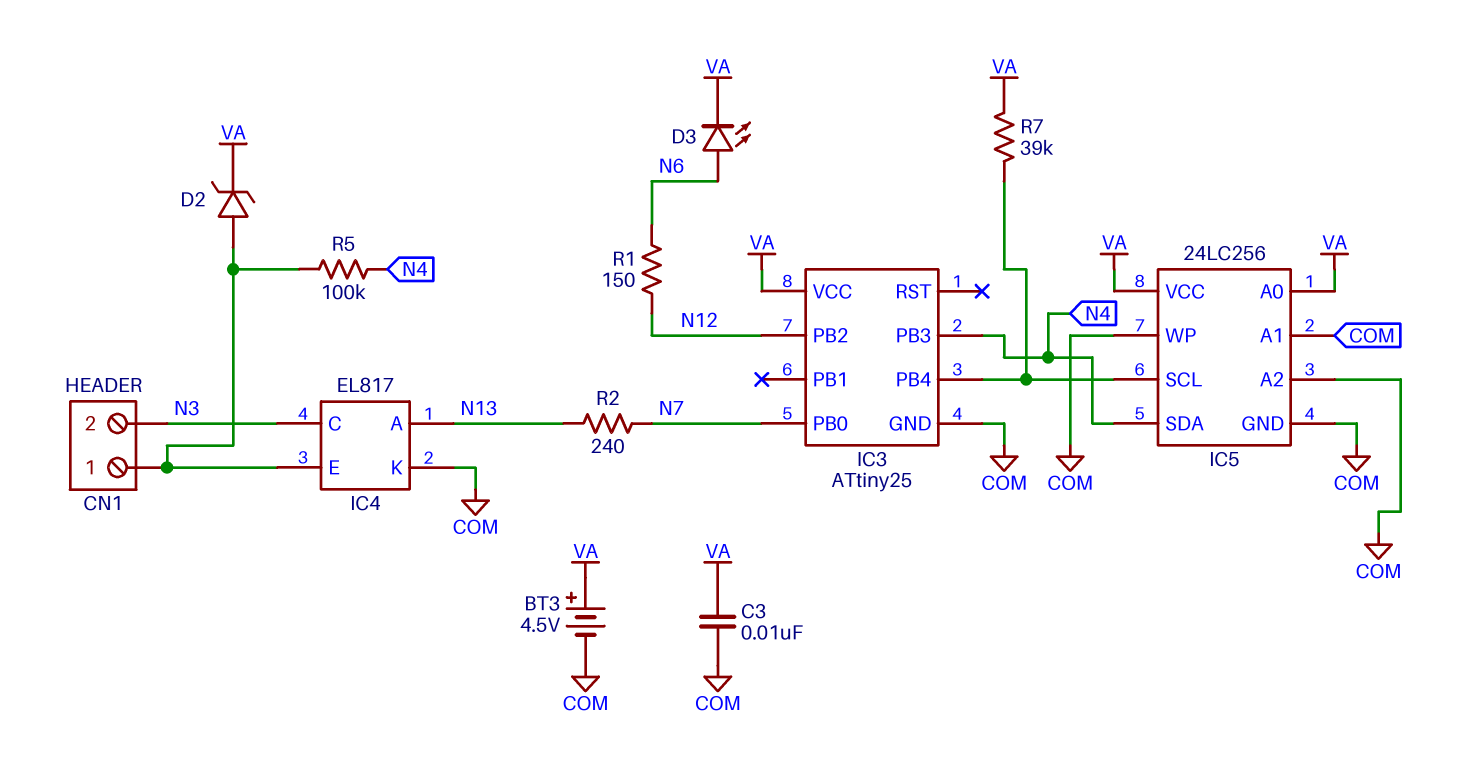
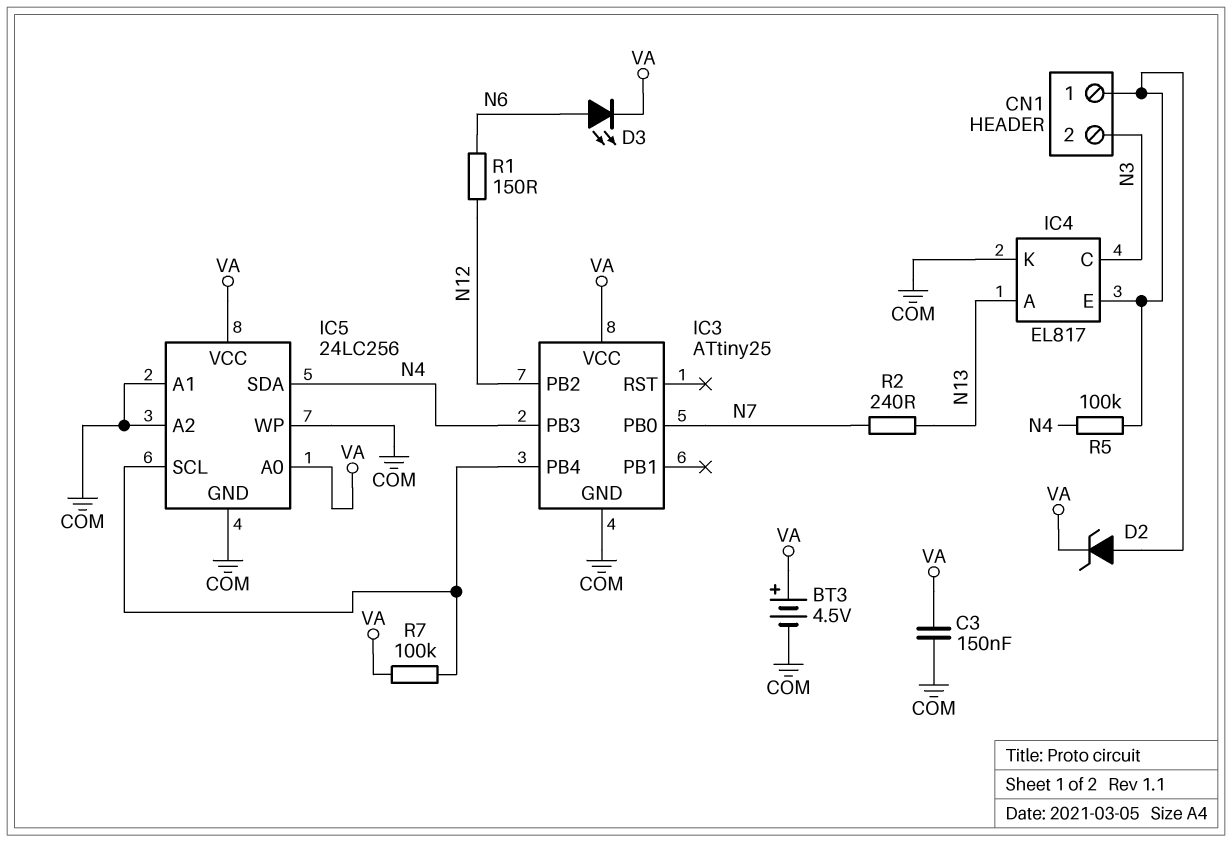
C3: 10nF (COM, VA) -> 150nF (COM, VA)
R7: 39k (IC3/PB4, VA) -> 100k (IC3/PB4, VA)

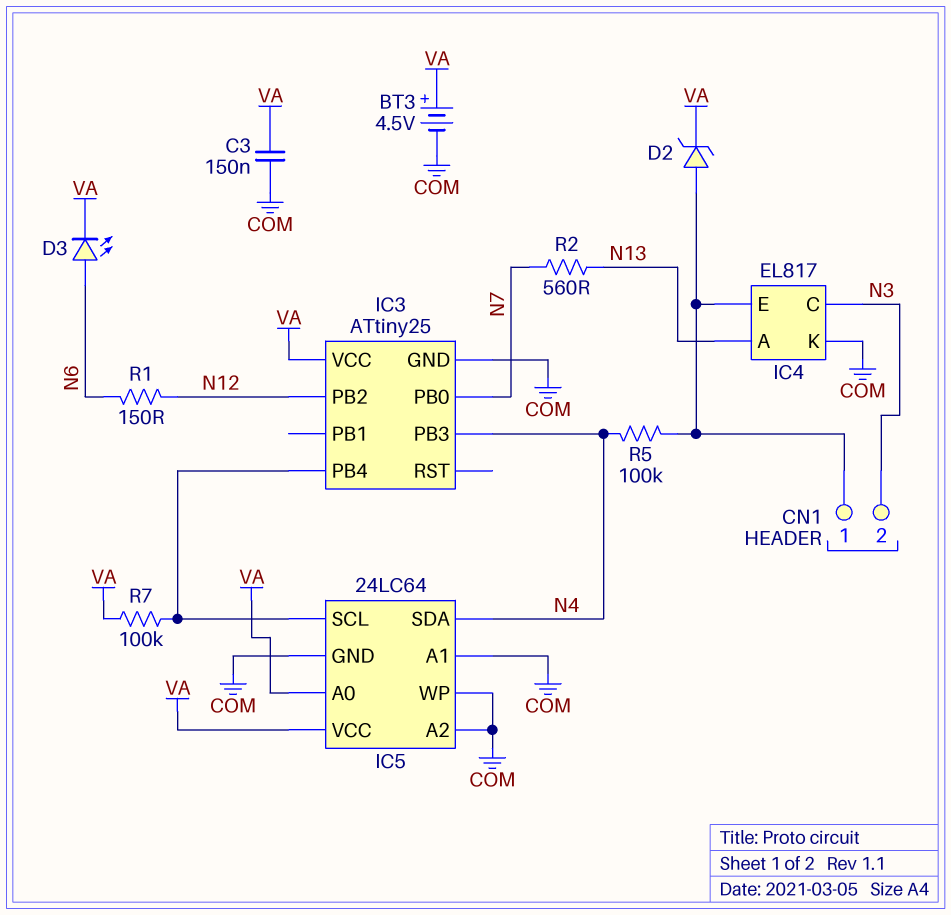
IC5: 24LC256 -> 24LC64
R2: 240 (N7, N13) -> 560 (N7, N13)

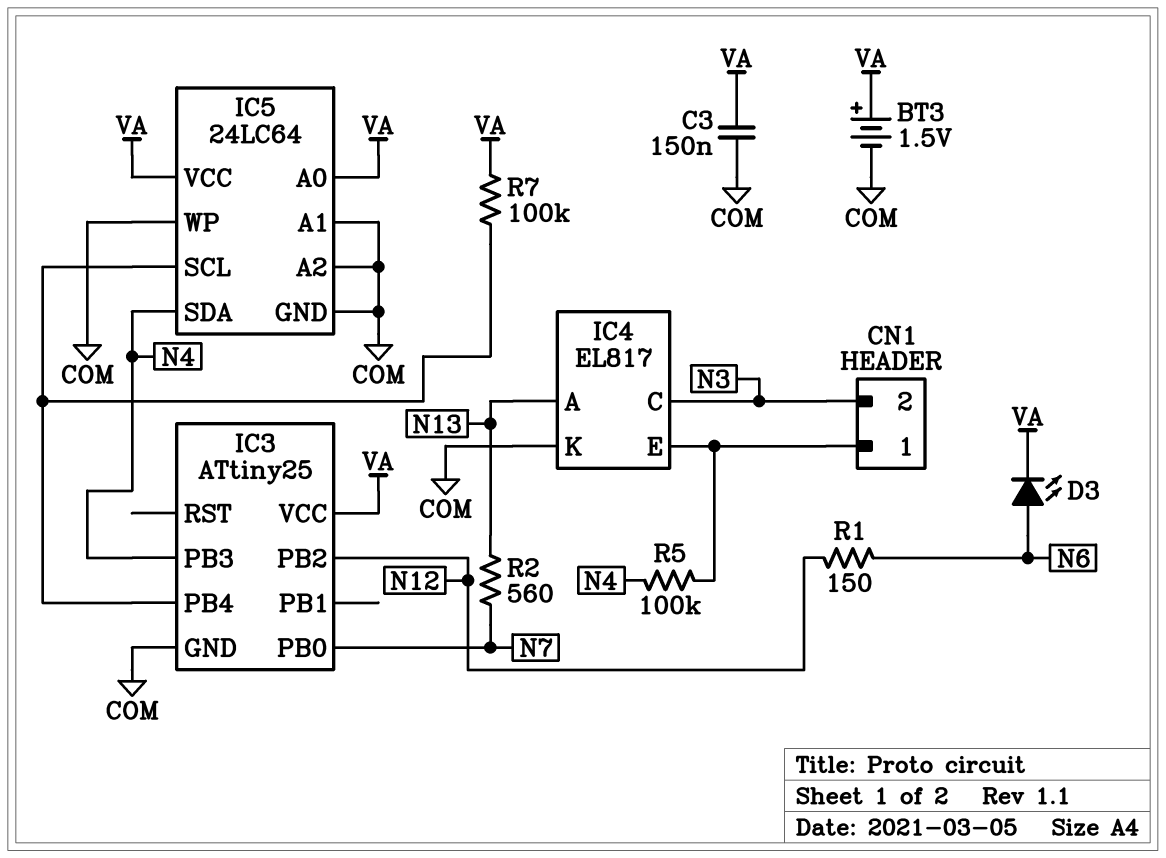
BT3: 4.5V (plus VA, minus COM) -> 1.5V (plus VA, minus COM)
D2: zener (A CN1/1, K VA) -> none

